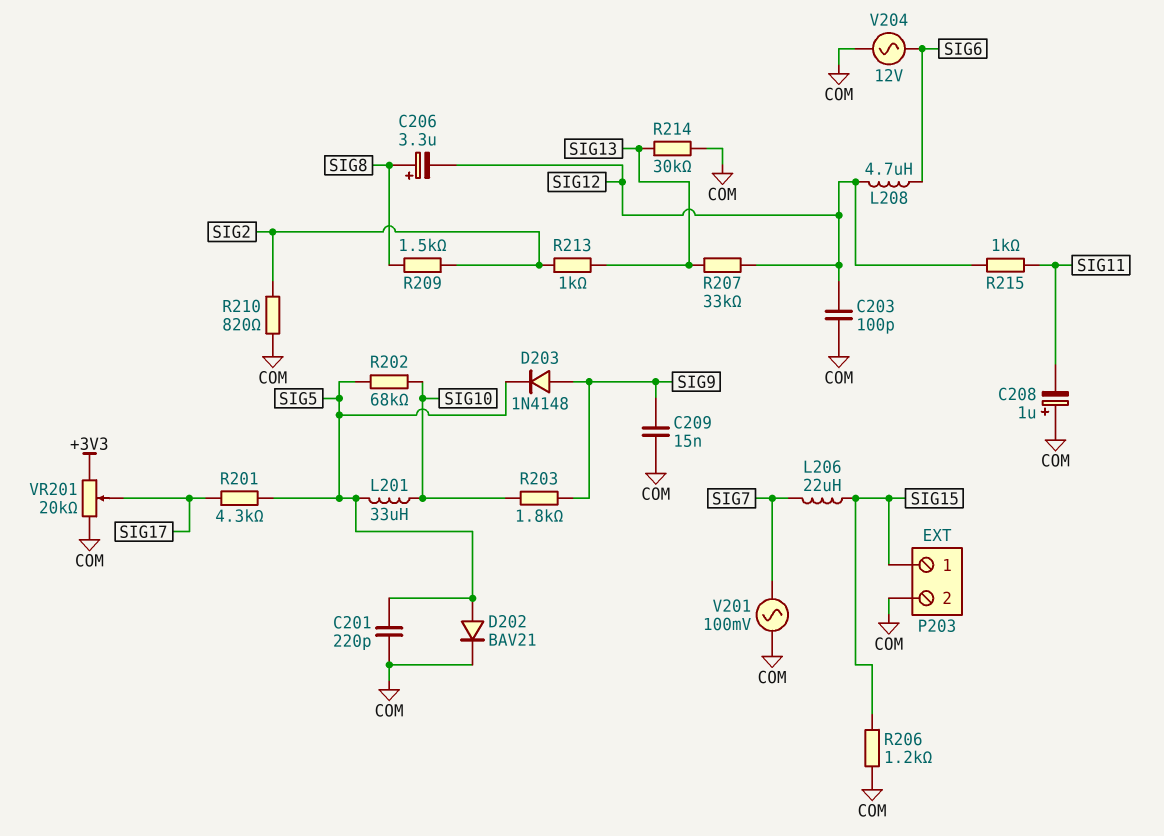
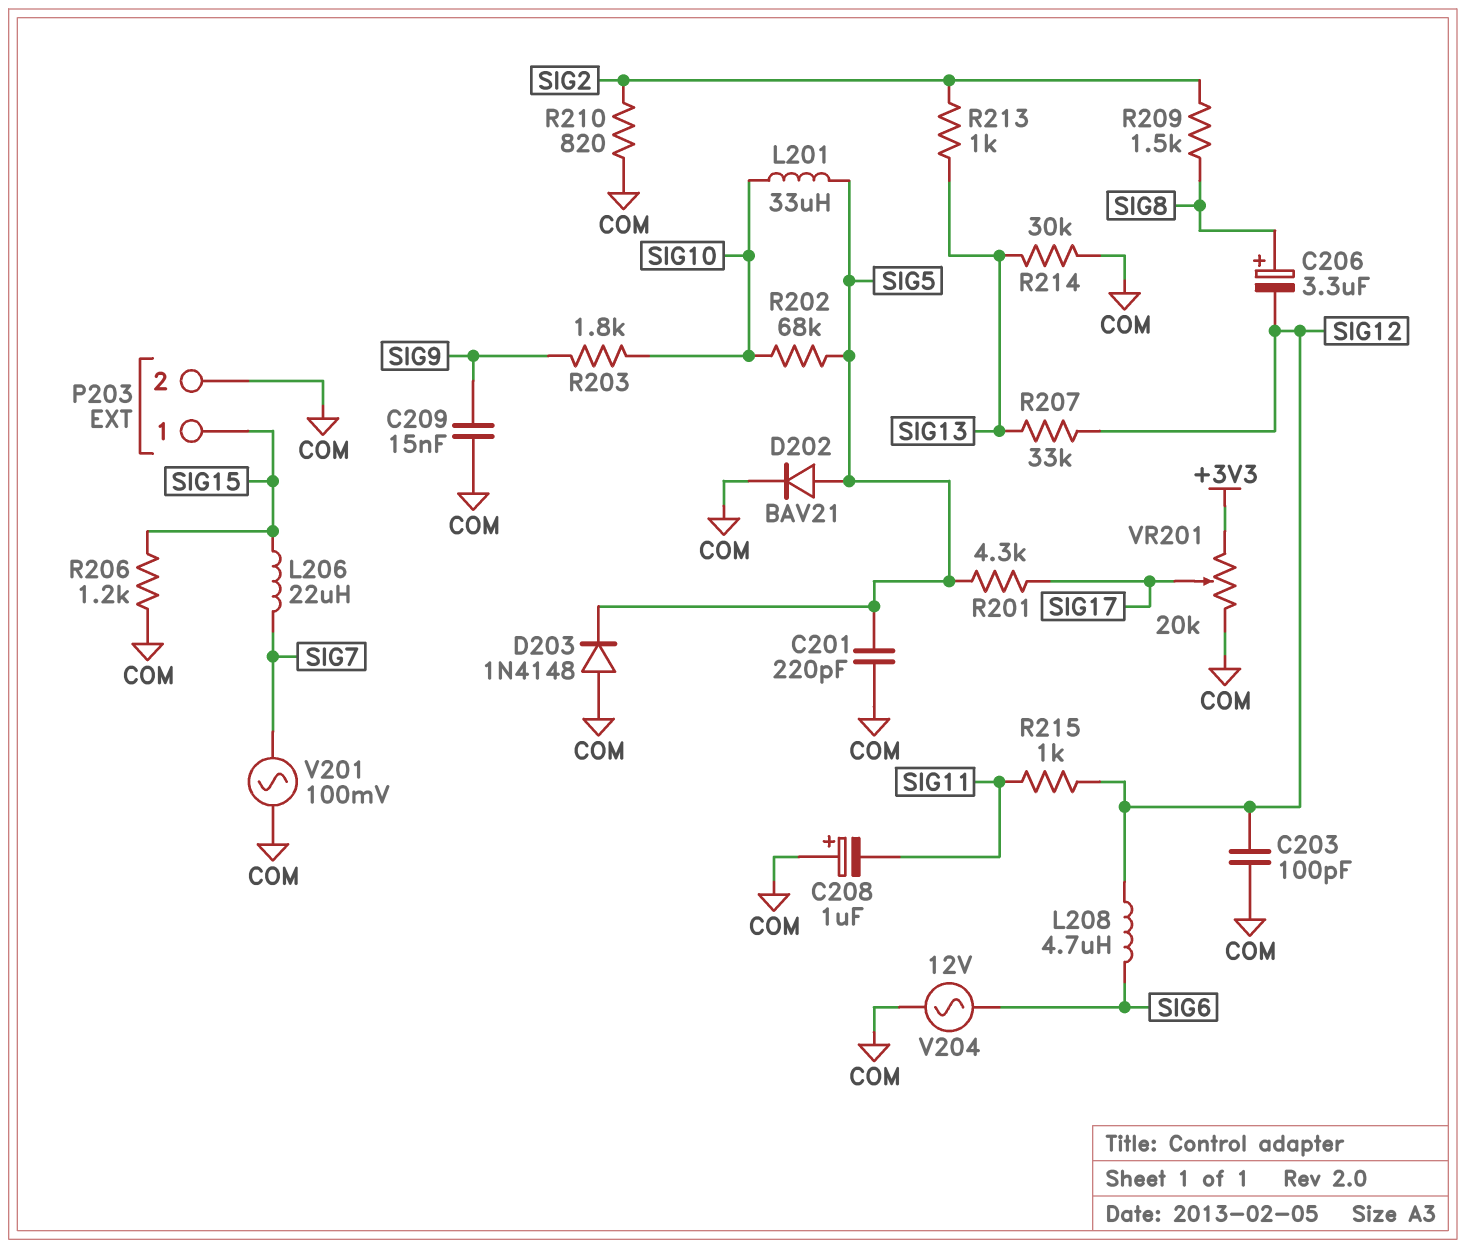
D203: diode 1N4148 (A SIG9, K SIG5) -> diode 1N4148 (A COM, K SIG5)

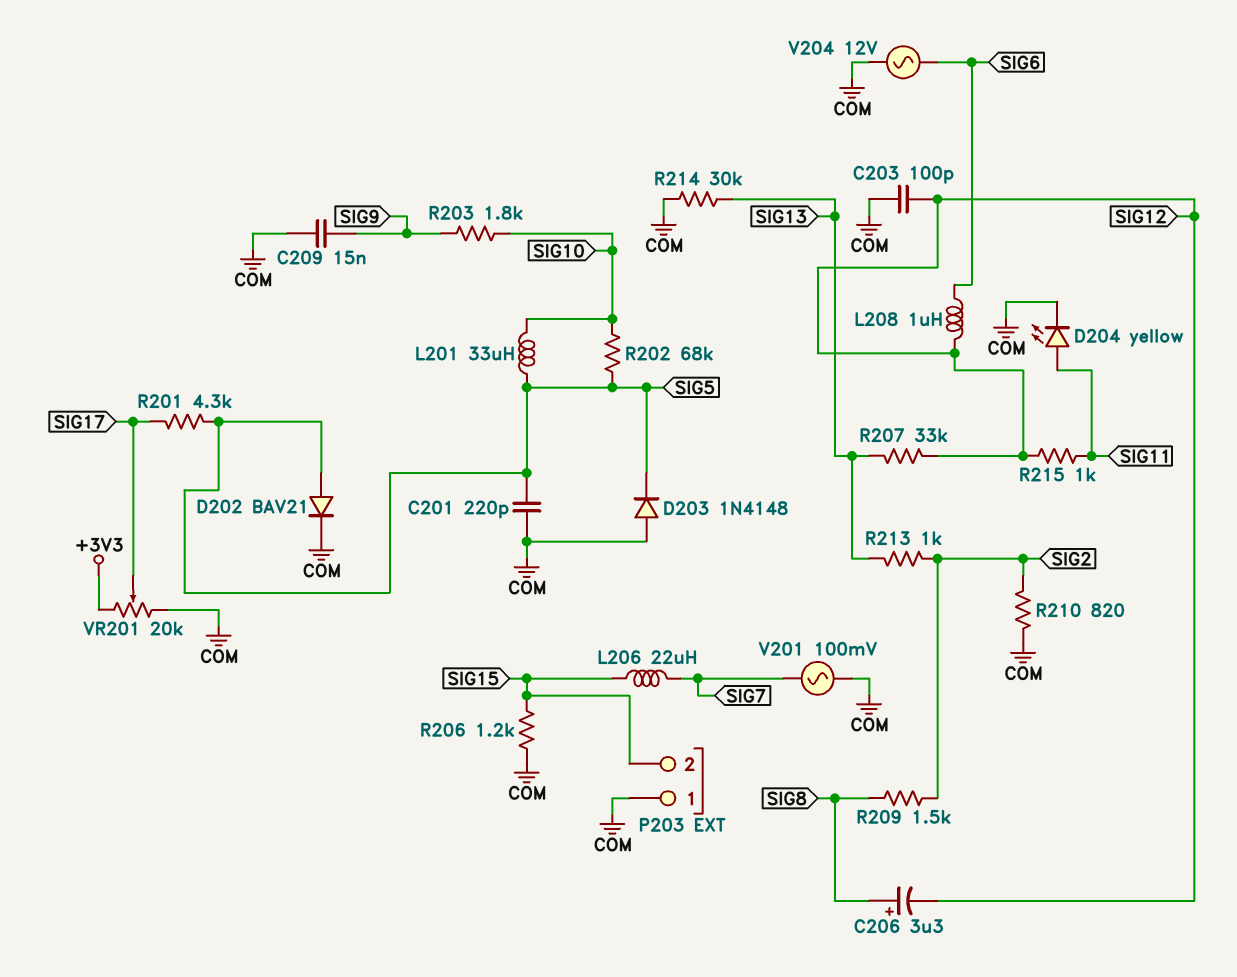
C208: 1uF (plus COM, minus SIG11) -> none
D204: none -> LED yellow (A SIG11, K COM)
L208: 4.7uH (SIG6, SIG12) -> 1uH (SIG6, SIG12)
P203 pin 1: SIG15 -> COM
P203 pin 2: COM -> SIG15

